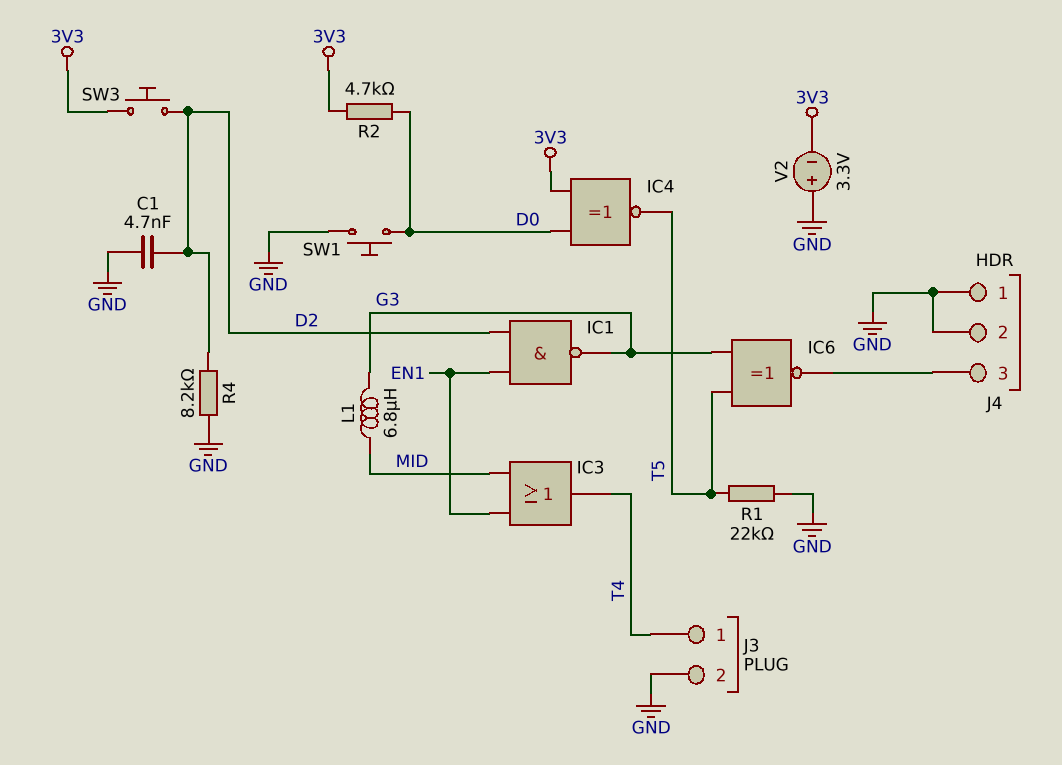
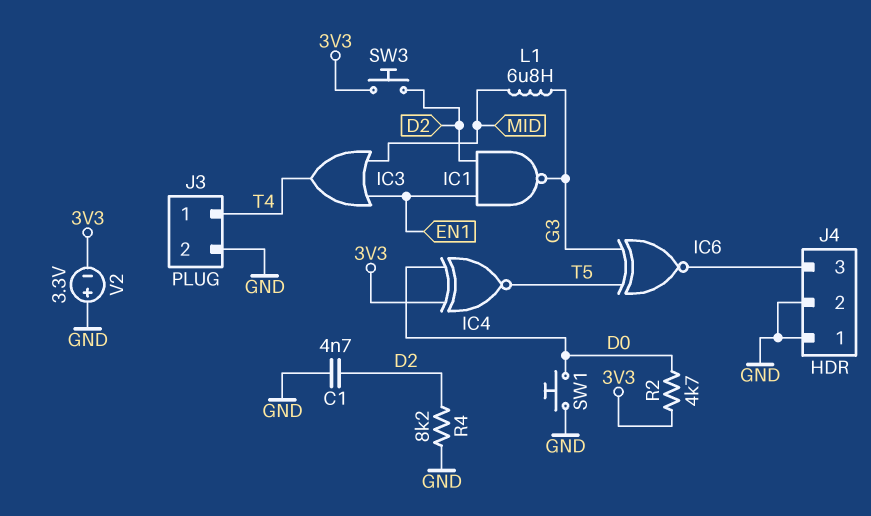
R1: 22k (GND, T5) -> none

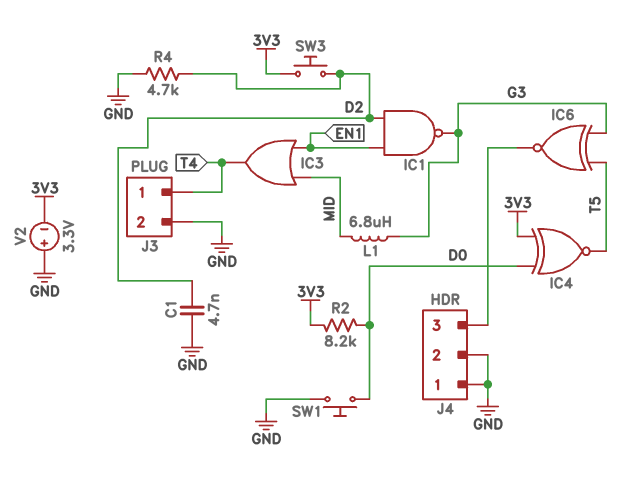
R2: 4.7k (3V3, D0) -> 8.2k (3V3, D0)
R4: 8.2k (D2, GND) -> 4.7k (D2, GND)

